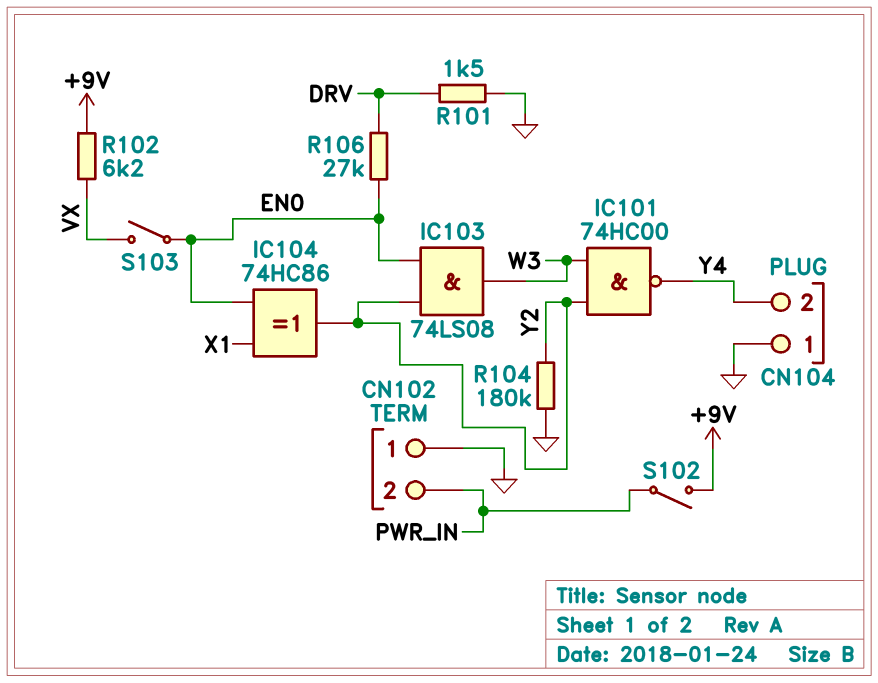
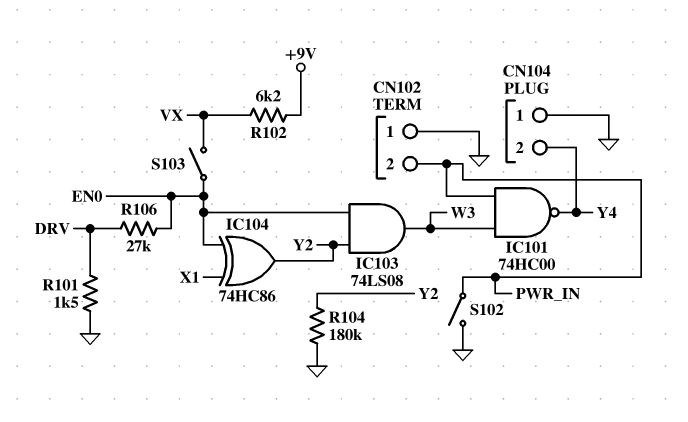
IC101: NAND 74HC00 (in W3, in Y2, out Y4) -> NAND 74HC00 (in PWR_IN, in W3, out Y4)
S102: switch (+9V, PWR_IN) -> switch (GND, PWR_IN)

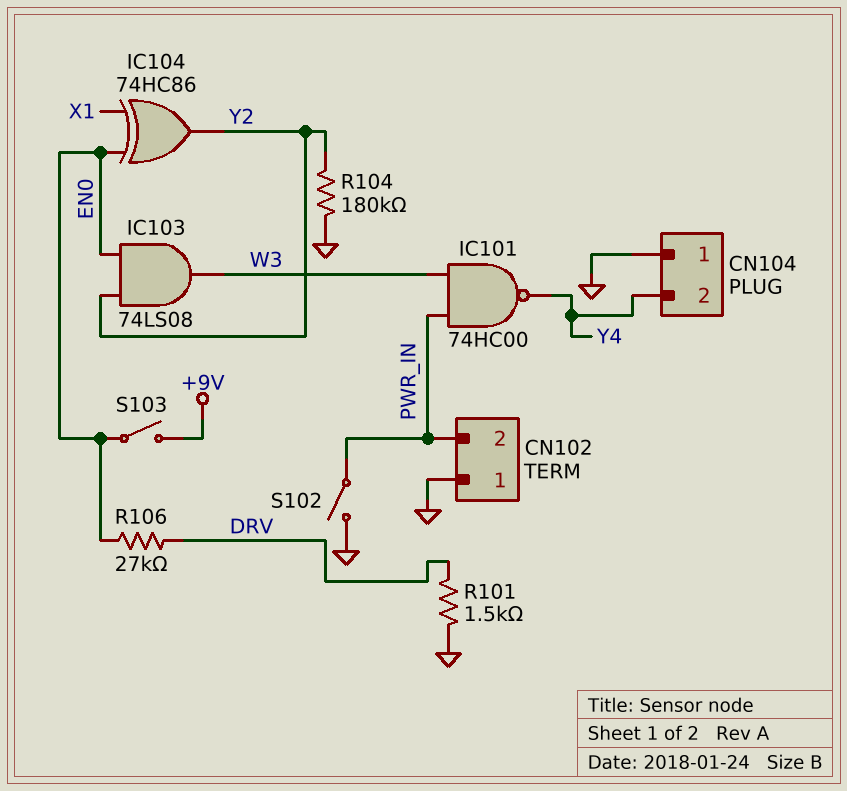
R102: 6.2k (+9V, VX) -> none
S103: switch (EN0, VX) -> switch (+9V, EN0)

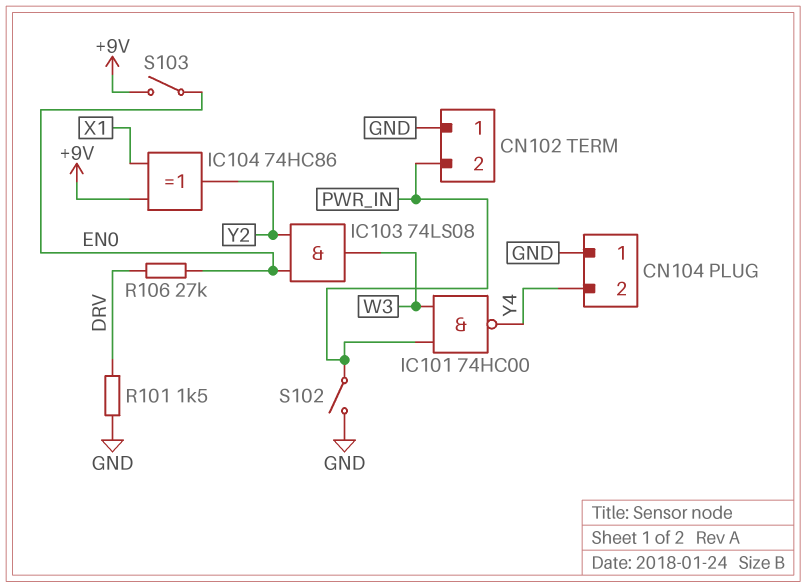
IC104: XOR 74HC86 (in EN0, in X1, out Y2) -> XOR 74HC86 (in +9V, in X1, out Y2)
R104: 180k (GND, Y2) -> none

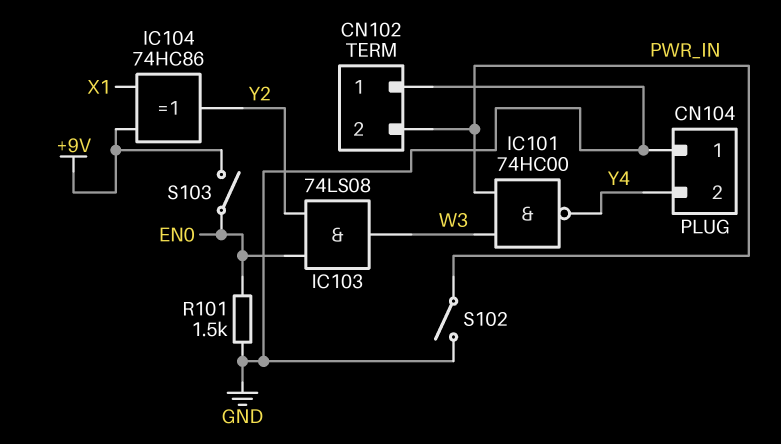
R101: 1.5k (DRV, GND) -> 1.5k (EN0, GND)
R106: 27k (DRV, EN0) -> none

